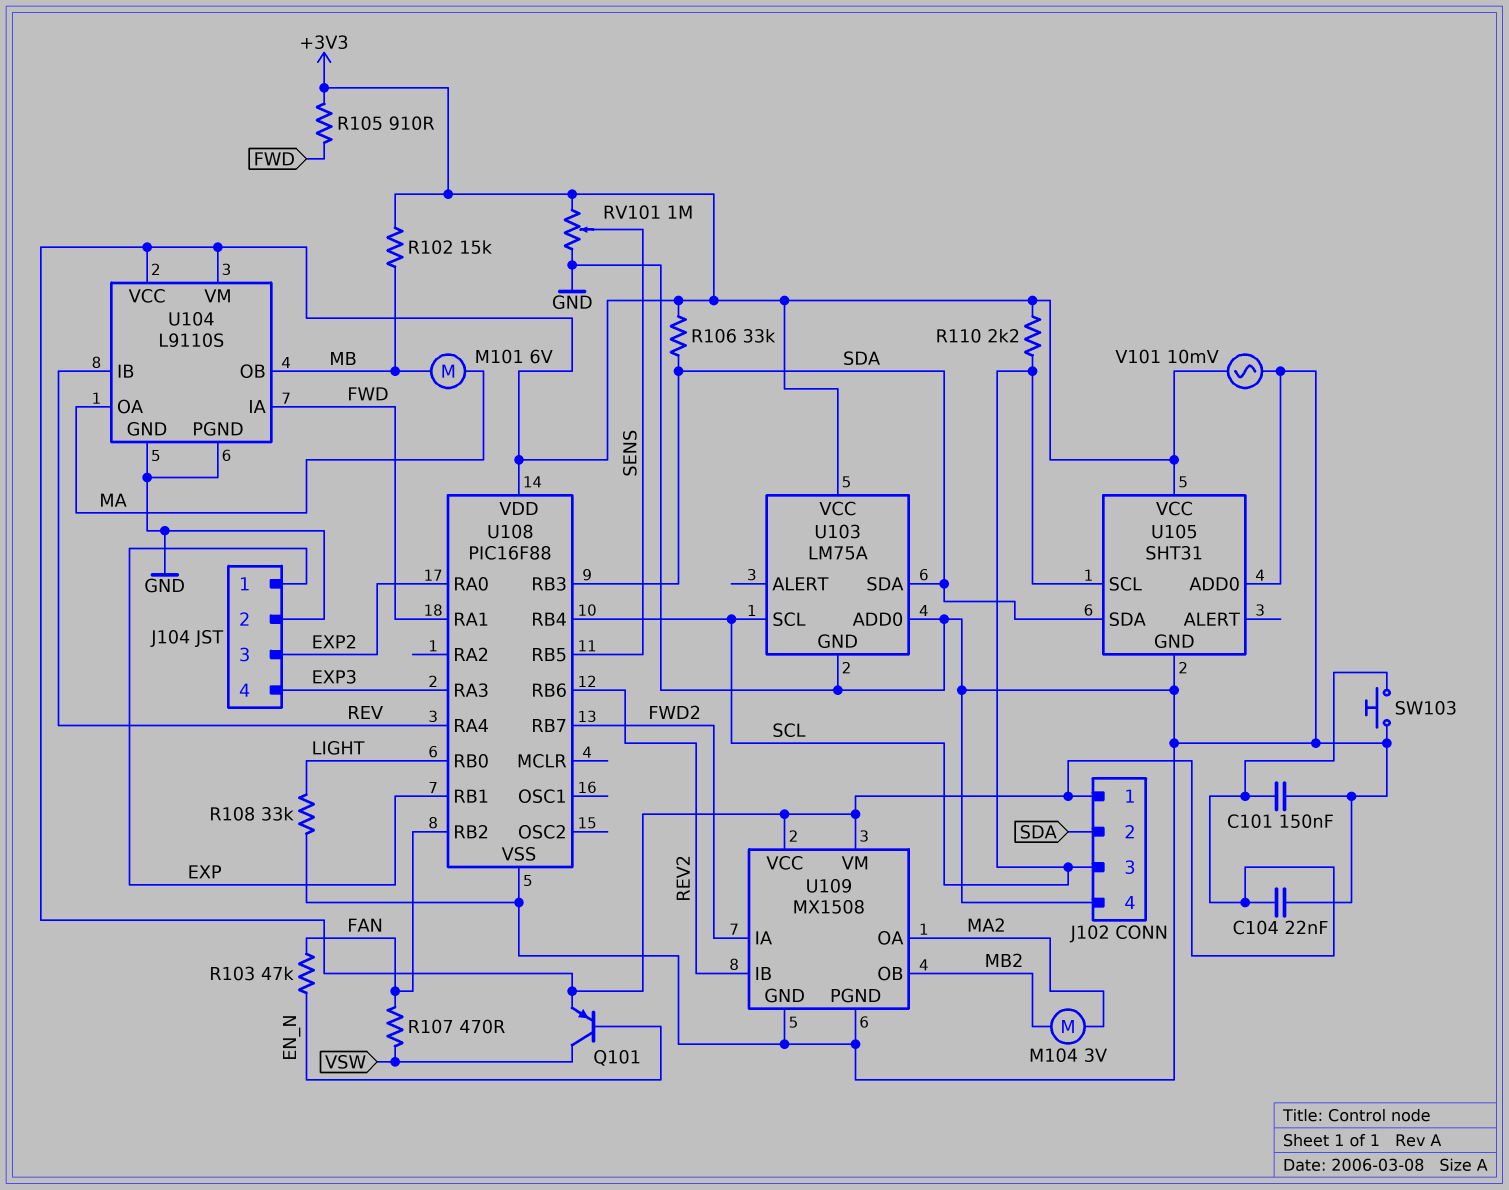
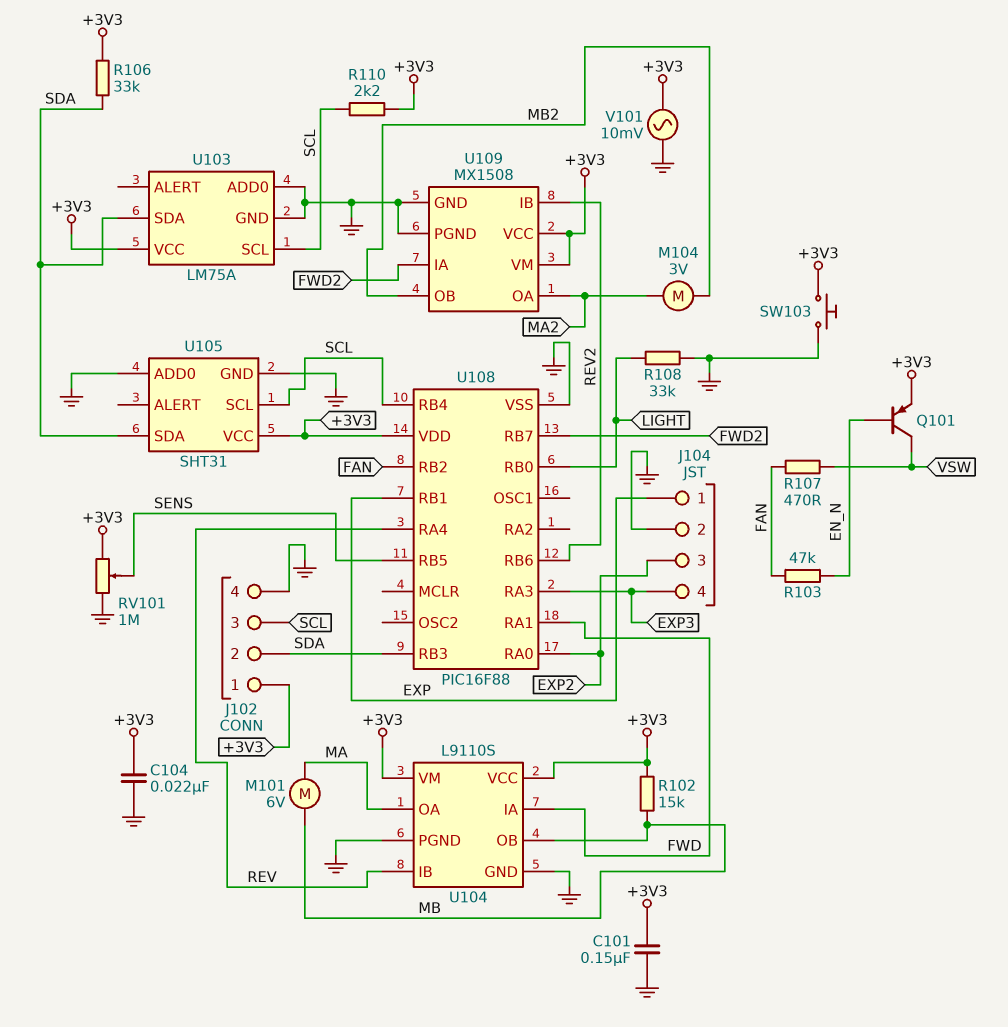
R105: 910 (+3V3, FWD) -> none

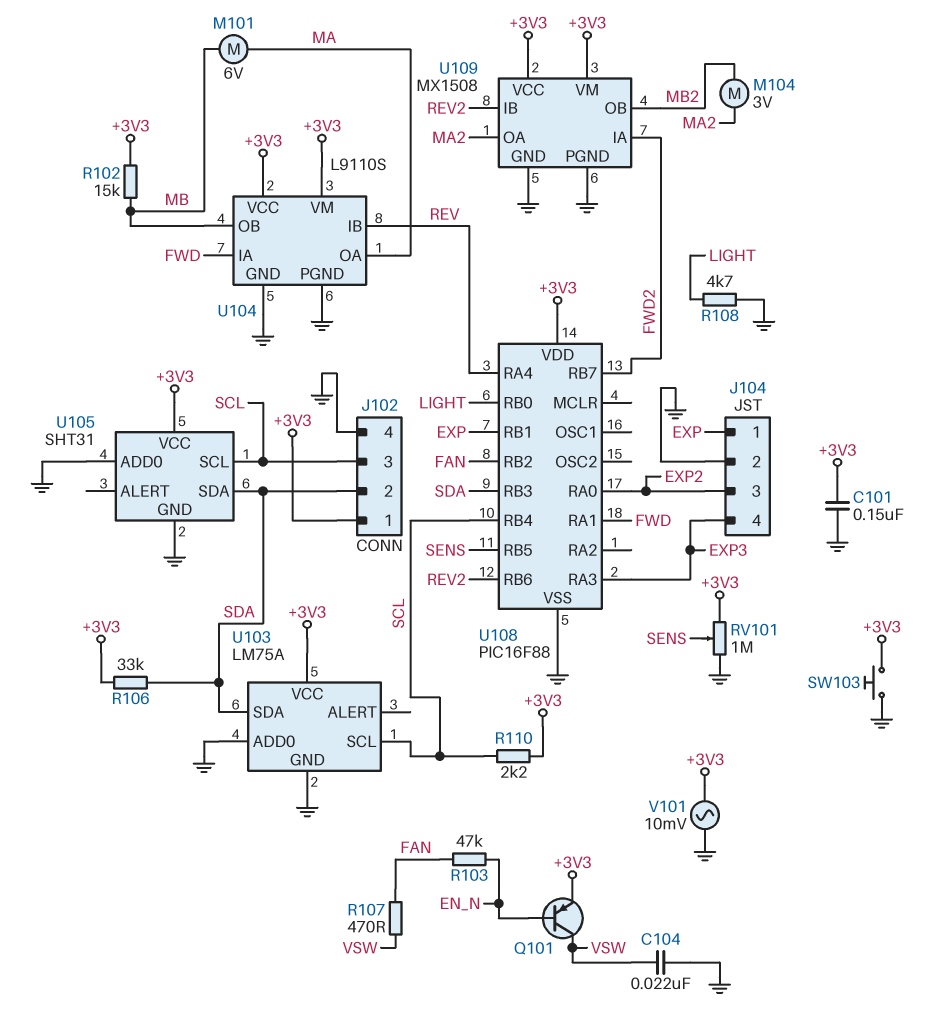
C104: 22nF (+3V3, GND) -> 22nF (GND, VSW)
R108: 33k (GND, LIGHT) -> 4.7k (GND, LIGHT)

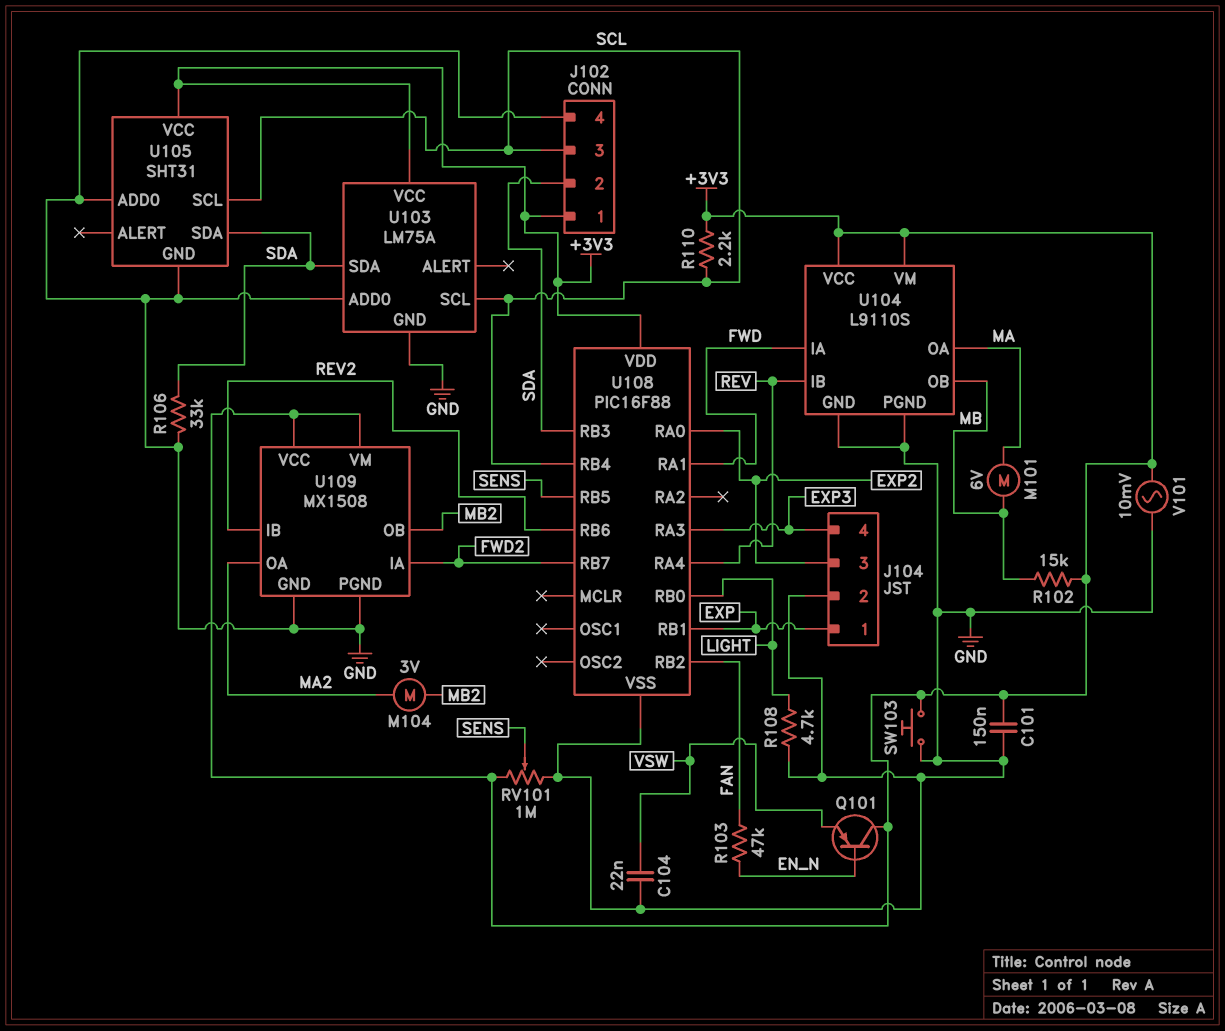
Q101: PNP (B EN_N, C VSW, E +3V3) -> PNP (B EN_N, C +3V3, E VSW)
R106: 33k (+3V3, SDA) -> 33k (GND, SDA)
R107: 470 (FAN, VSW) -> none

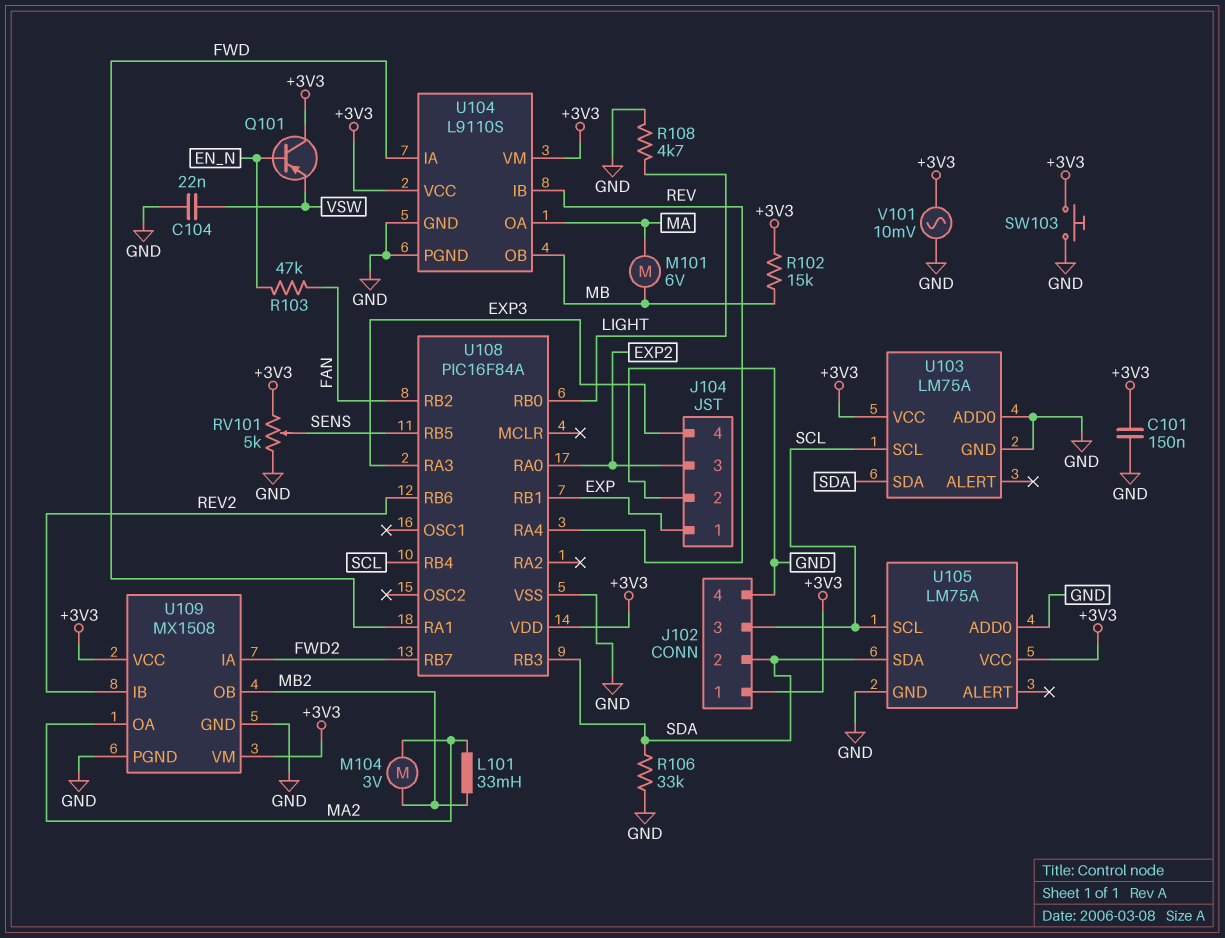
L101: none -> 33mH (MA2, MB2)
R110: 2.2k (+3V3, SCL) -> none
RV101: 1M (+3V3, GND, wiper SENS) -> 5k (+3V3, GND, wiper SENS)
U105: SHT31 -> LM75A
U108: PIC16F88 -> PIC16F84A

